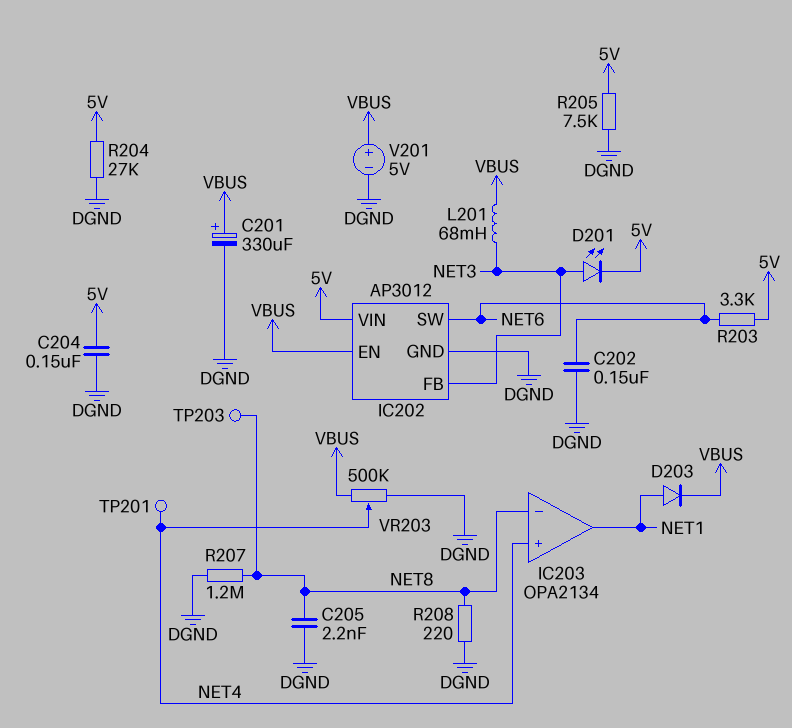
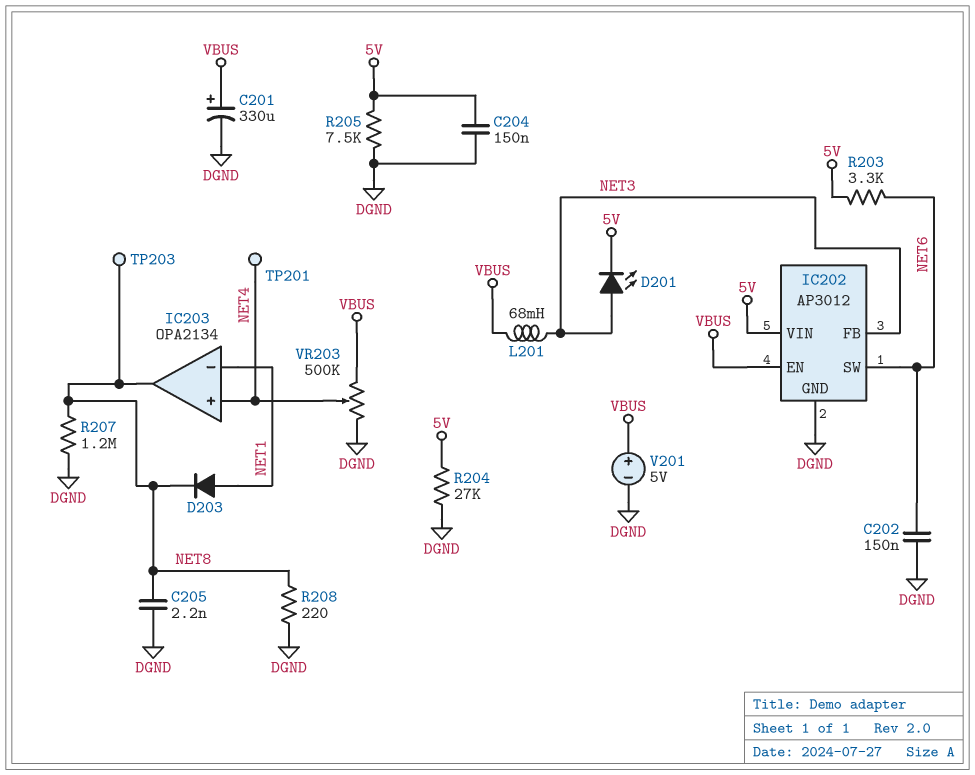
D203: diode (A NET1, K VBUS) -> diode (A NET1, K NET8)
IC203 pin in-: NET8 -> NET1
IC203 pin out: NET1 -> NET8

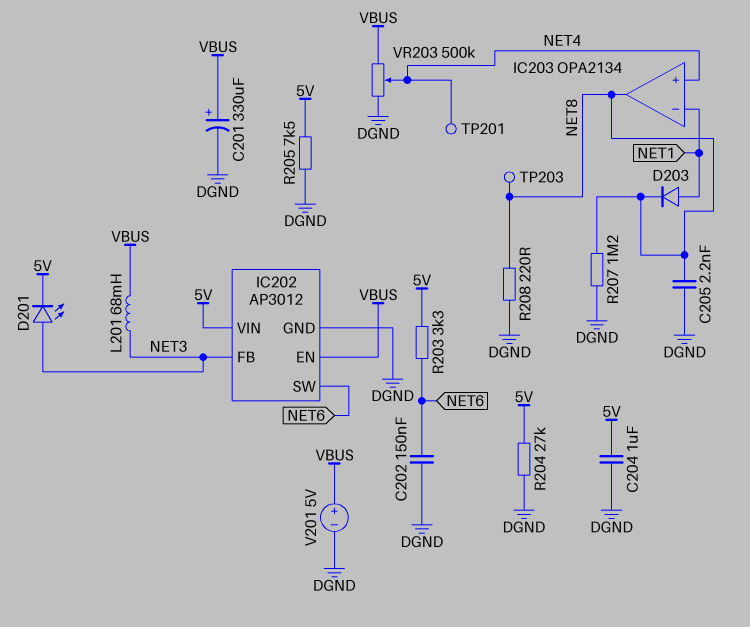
C204: 150nF (5V, DGND) -> 1uF (5V, DGND)

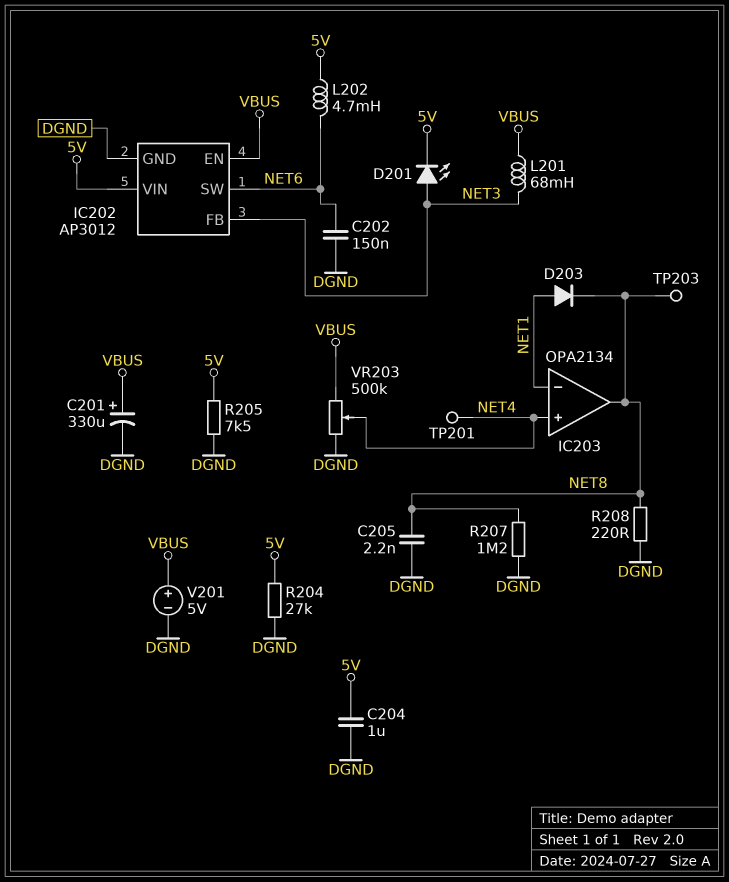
L202: none -> 4.7mH (5V, NET6)
R203: 3.3k (5V, NET6) -> none

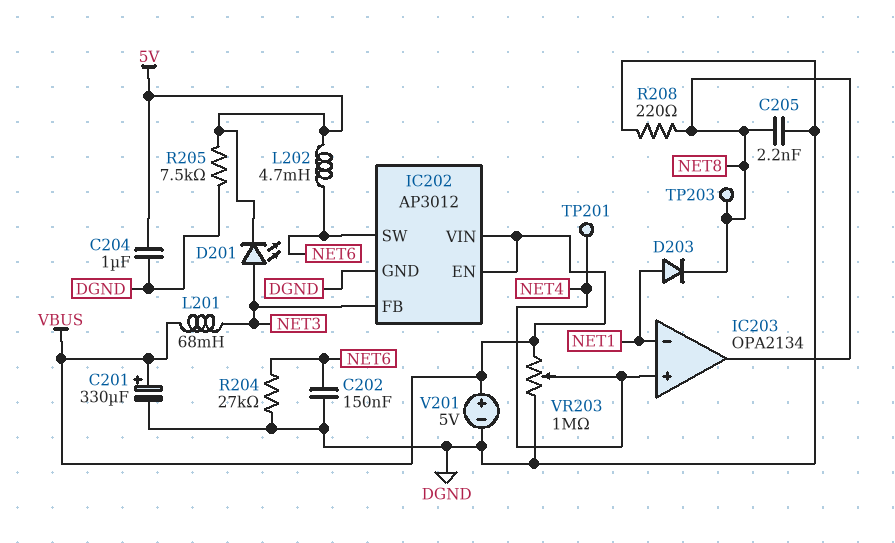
IC202 pin VIN: 5V -> VBUS
R204: 27k (5V, DGND) -> 27k (DGND, NET6)
R207: 1.2M (DGND, NET8) -> none
VR203: 500k (DGND, VBUS, wiper NET4) -> 1M (DGND, VBUS, wiper NET4)

